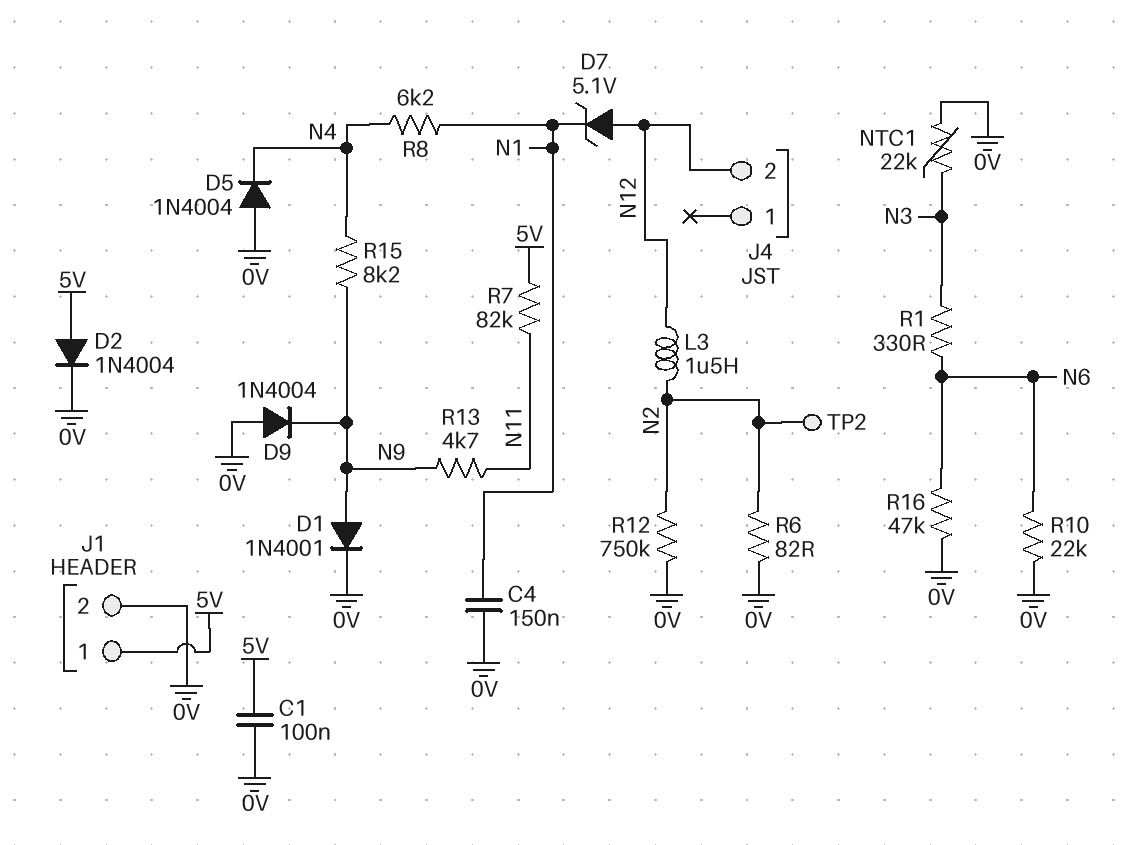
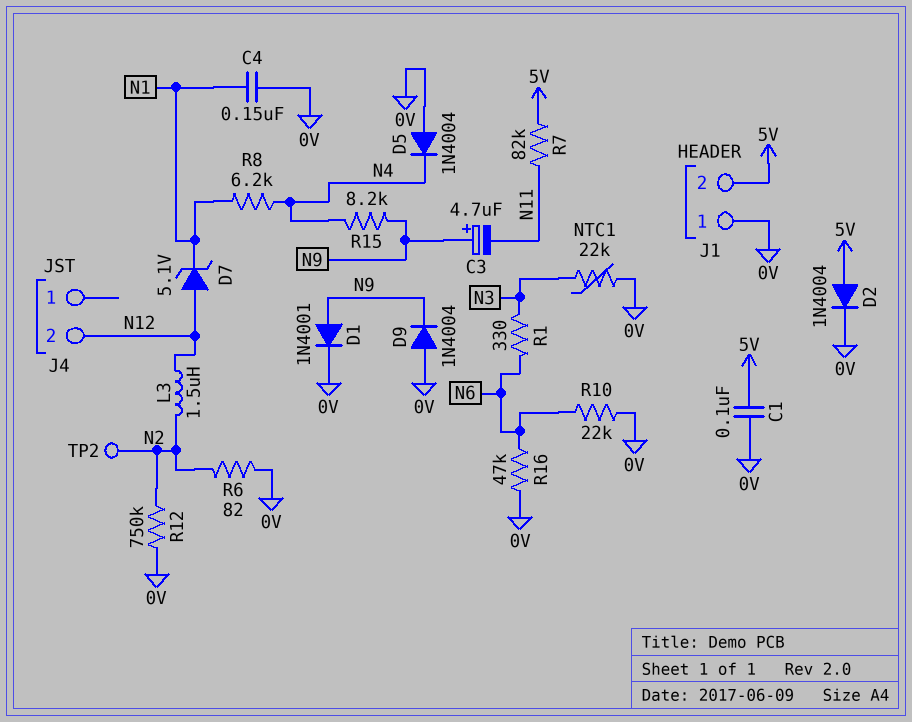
C3: none -> 4.7uF (plus N9, minus N11)
J1 pin 1: 5V -> 0V
J1 pin 2: 0V -> 5V
R13: 4.7k (N9, N11) -> none

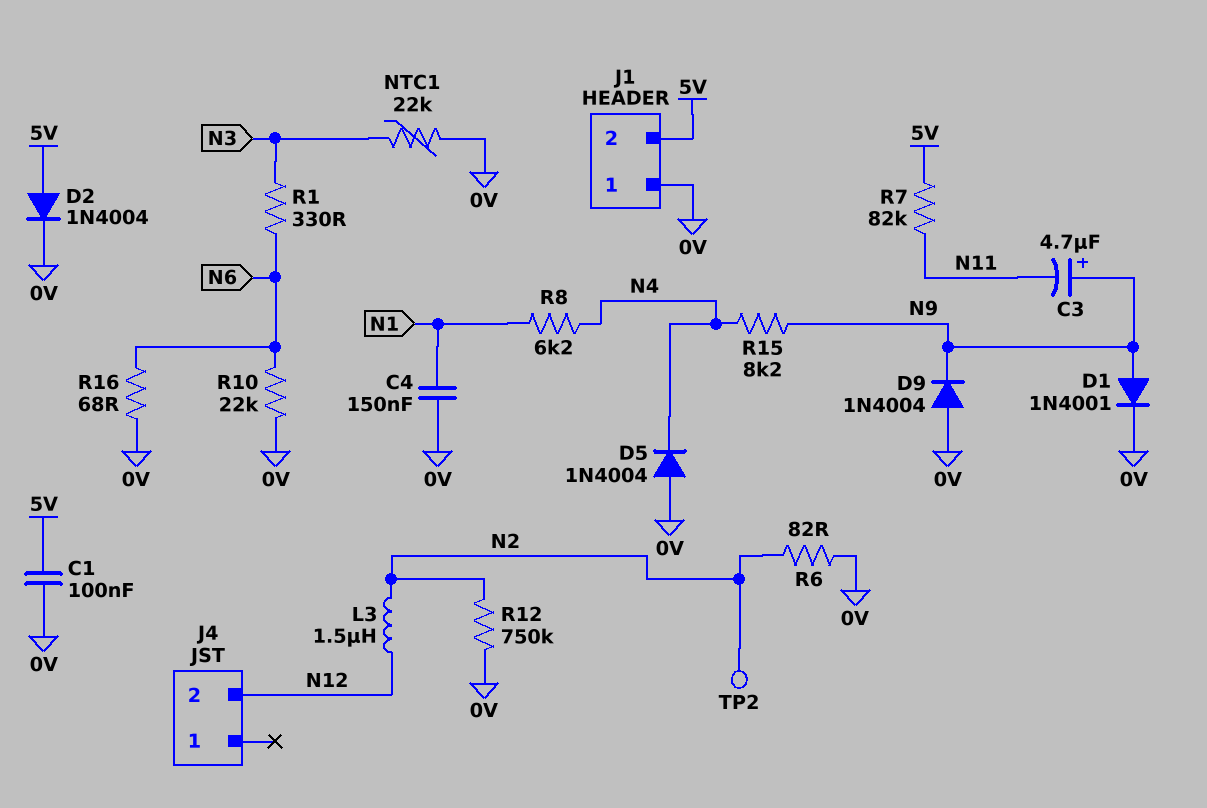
D7: zener 5.1V (A N12, K N1) -> none
R16: 47k (0V, N6) -> 68 (0V, N6)

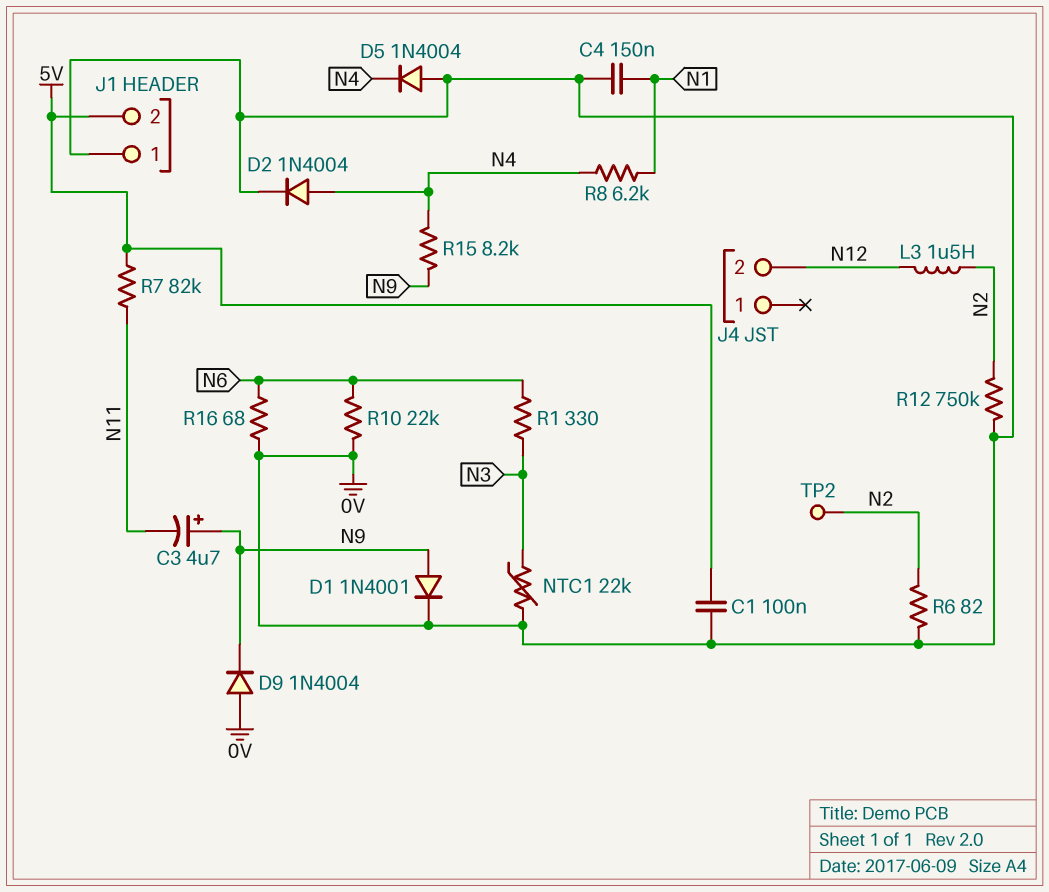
D2: diode 1N4004 (A 5V, K 0V) -> diode 1N4004 (A N4, K 0V)

